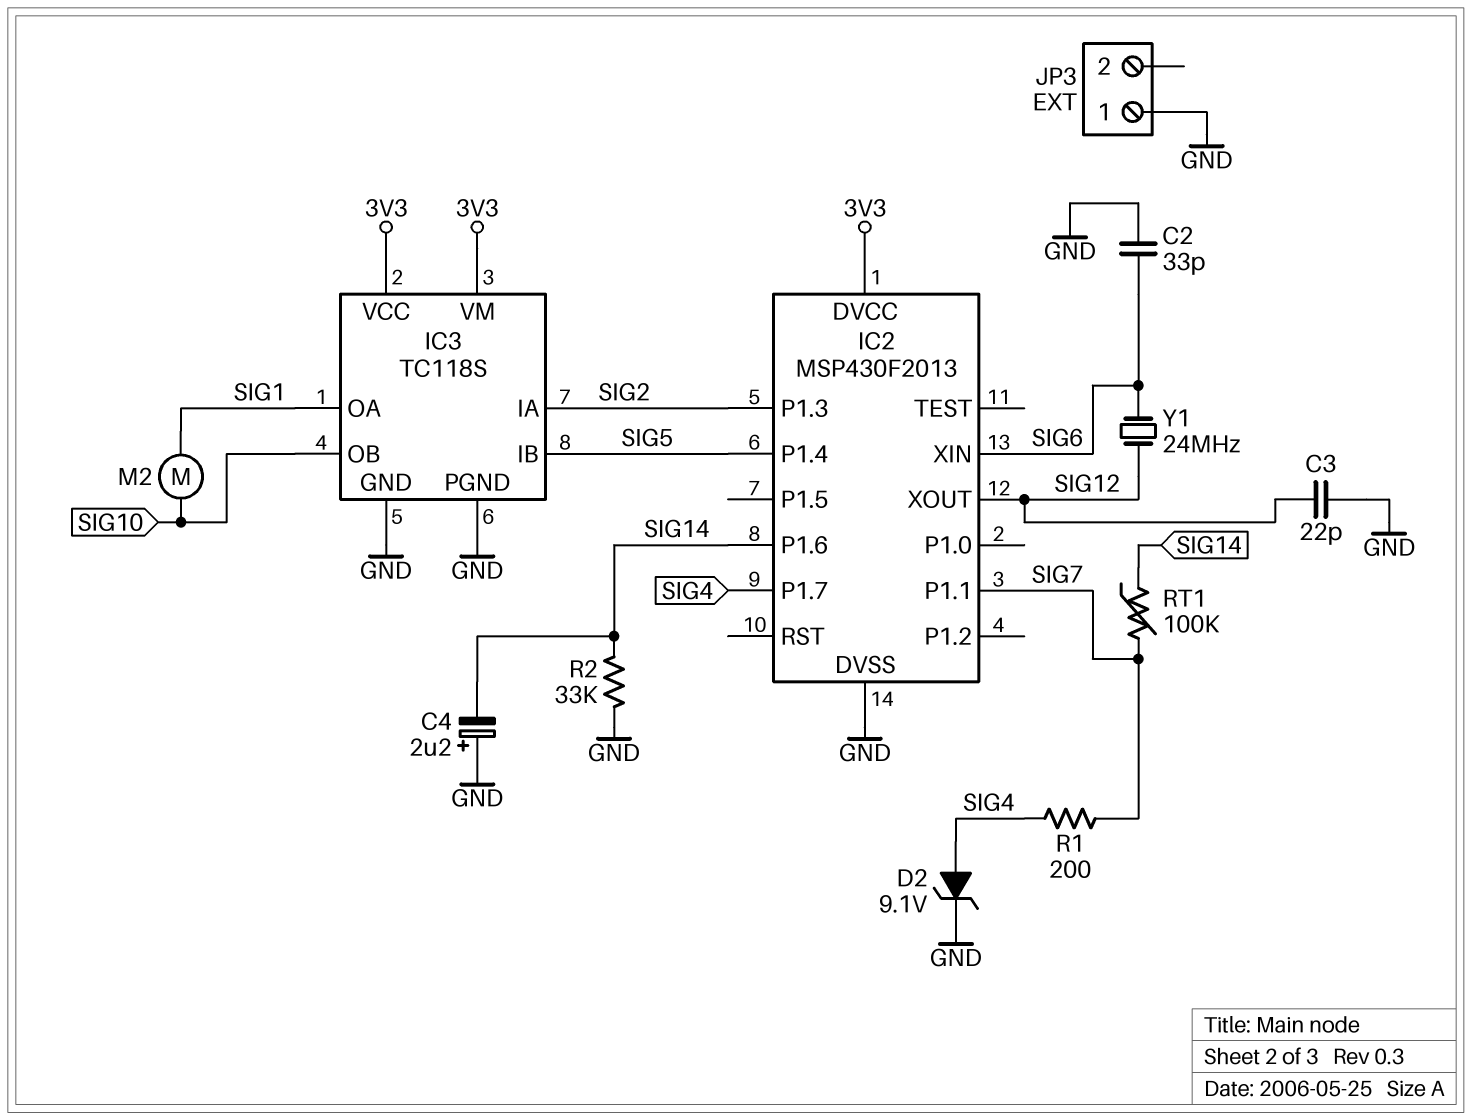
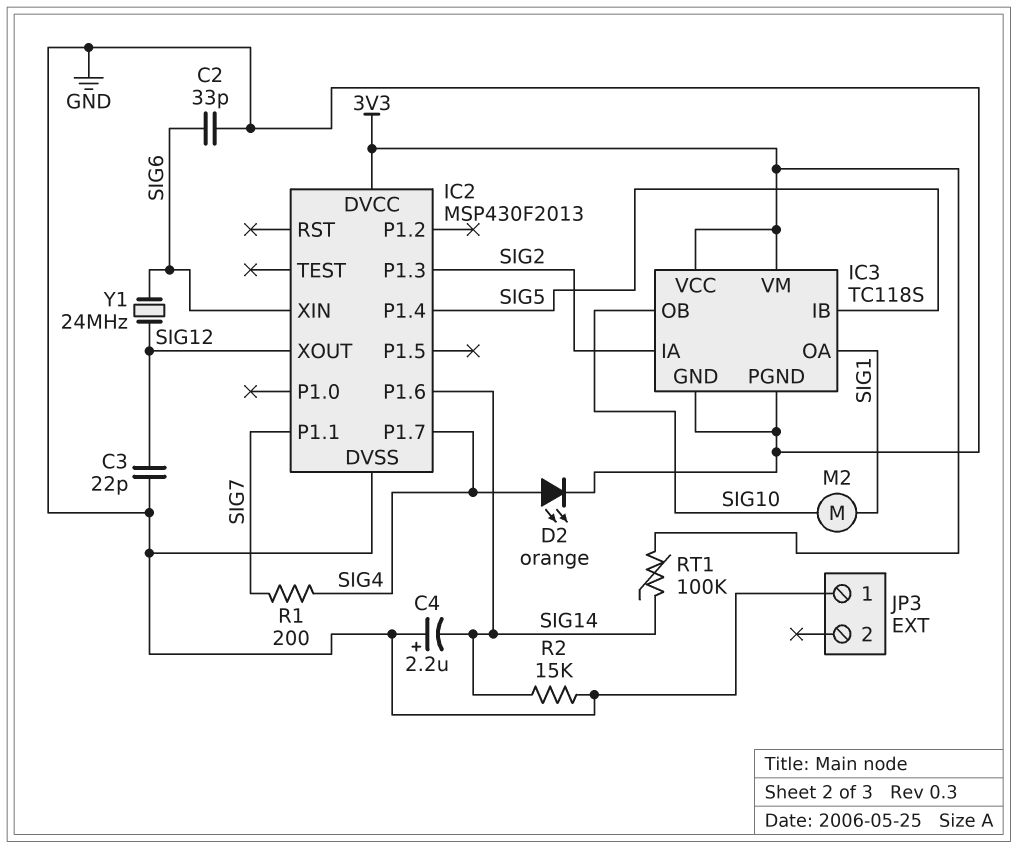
D2: zener 9.1V (A SIG4, K GND) -> LED orange (A SIG4, K GND)
R2: 33k (GND, SIG14) -> 15k (GND, SIG14)
RT1: 100k (SIG7, SIG14) -> 100k (3V3, SIG14)

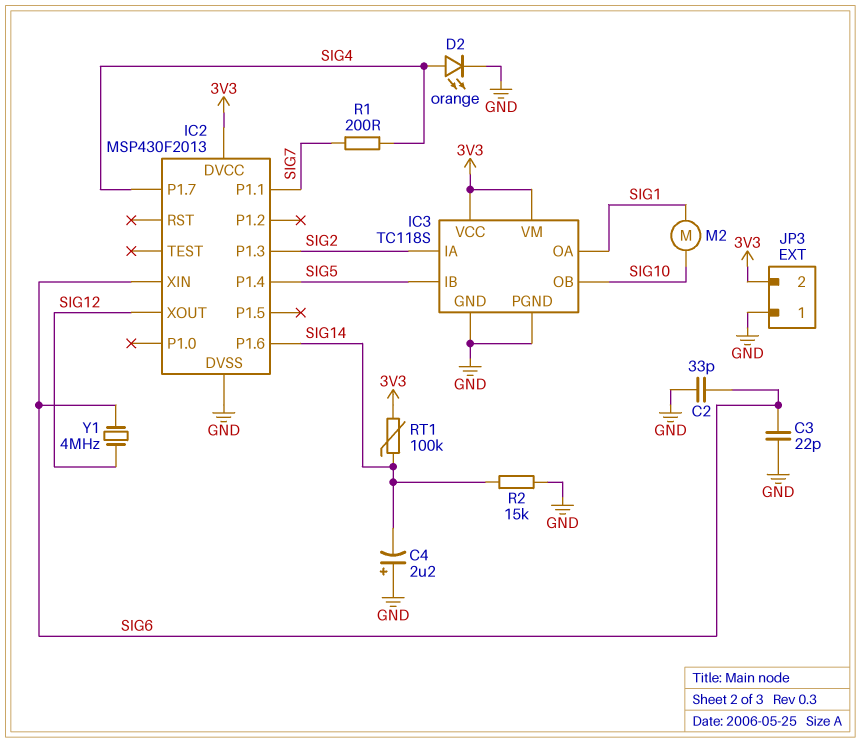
C3: 22pF (GND, SIG12) -> 22pF (GND, SIG6)
JP3 pin 2: none -> 3V3
Y1: 24MHz (SIG6, SIG12) -> 4MHz (SIG6, SIG12)

